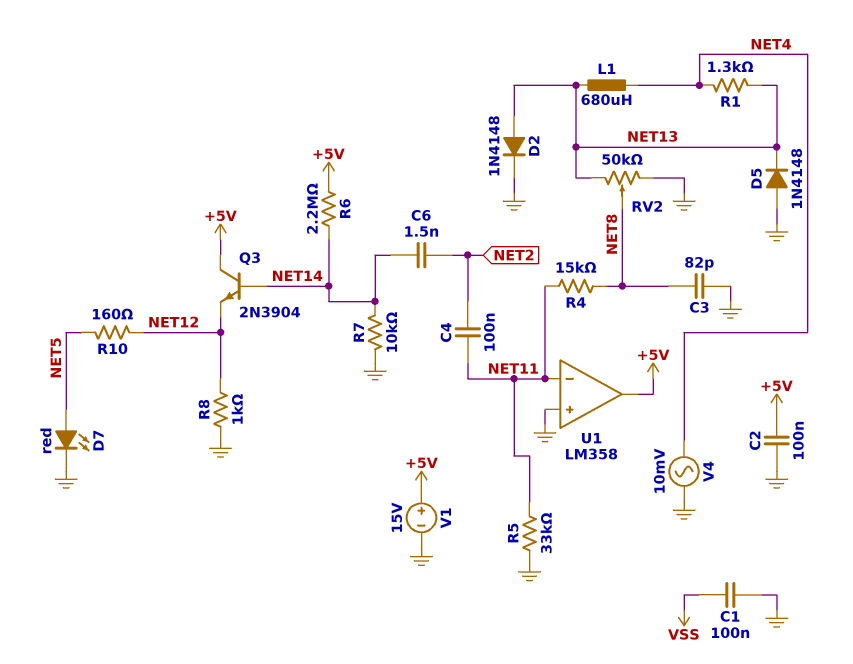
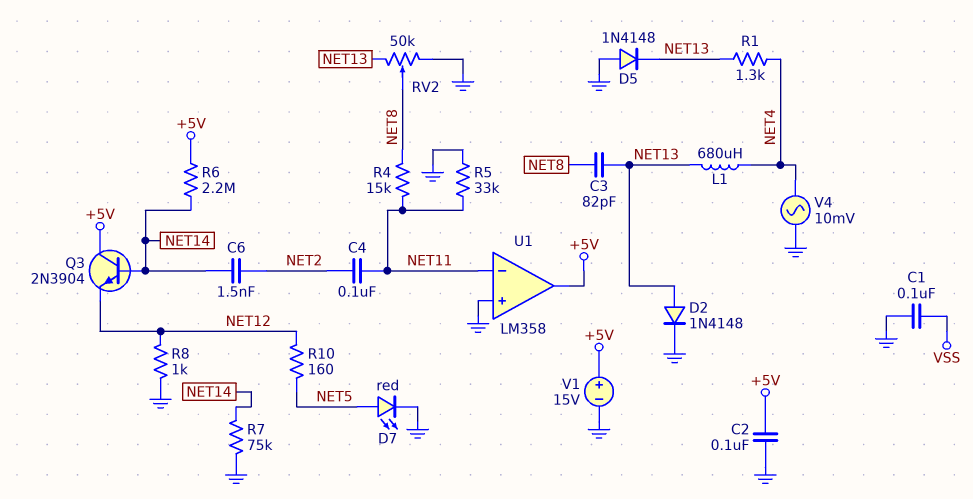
C3: 82pF (GND, NET8) -> 82pF (NET8, NET13)
R7: 10k (GND, NET14) -> 75k (GND, NET14)

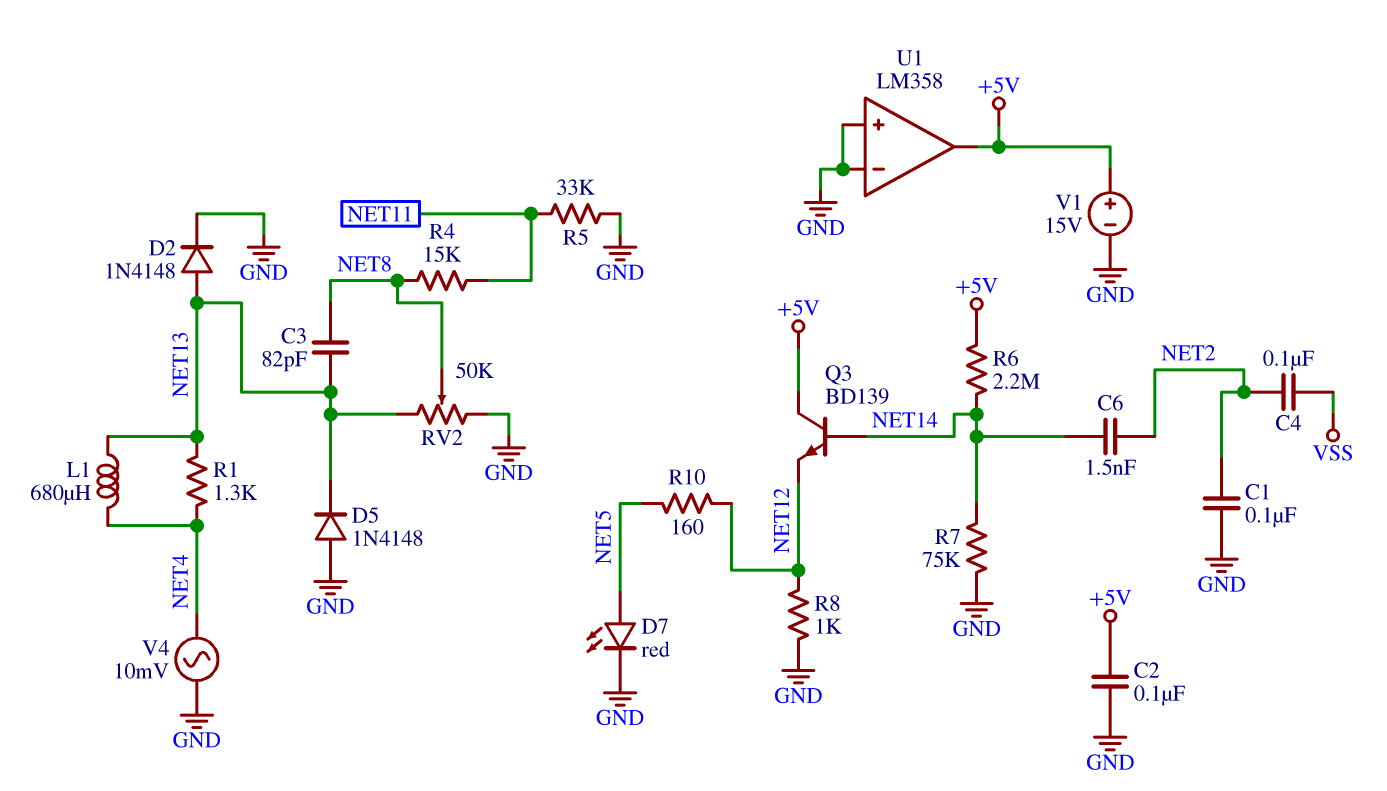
C1: 100nF (GND, VSS) -> 100nF (GND, NET2)
C4: 100nF (NET2, NET11) -> 100nF (NET2, VSS)
Q3: NPN 2N3904 (B NET14, C +5V, E NET12) -> NPN BD139 (B NET14, C +5V, E NET12)
U1 pin in-: NET11 -> GND

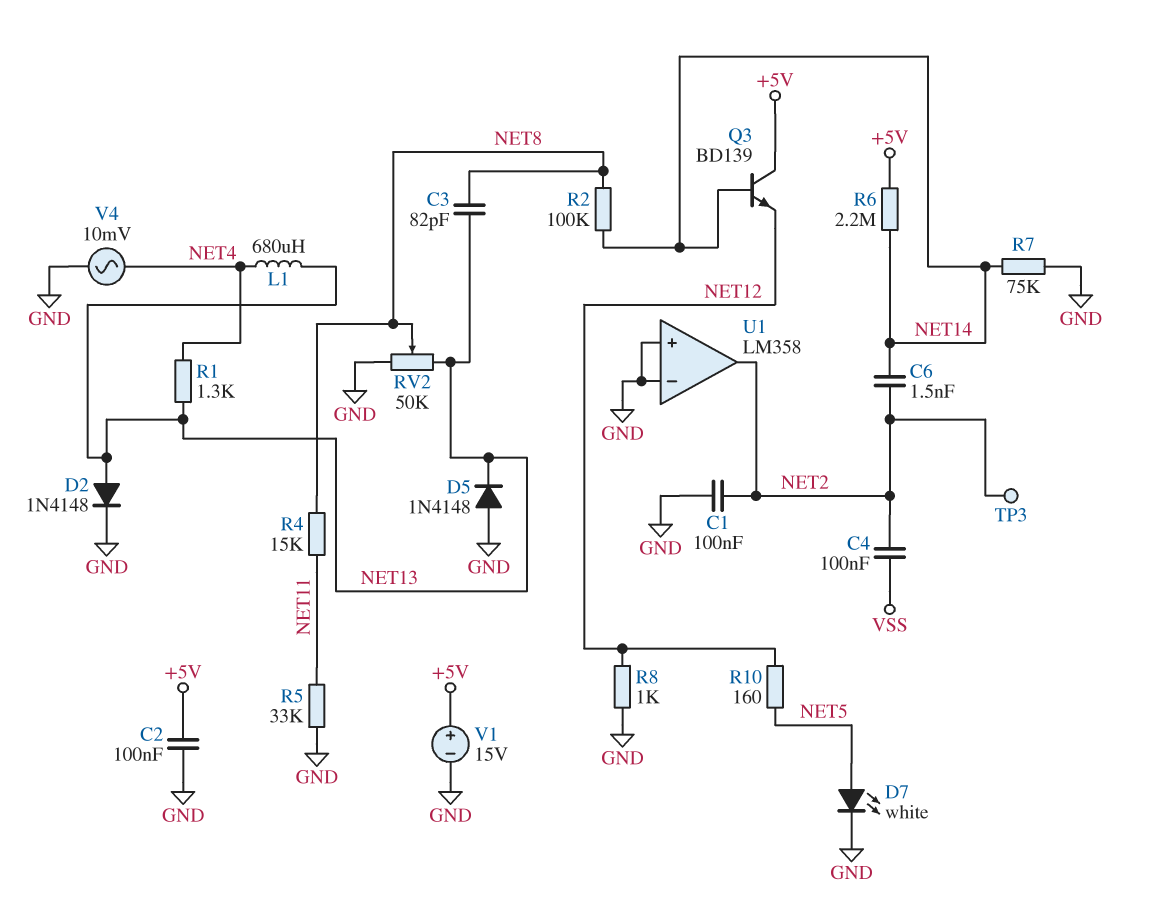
D7: LED red (A NET5, K GND) -> LED white (A NET5, K GND)
R2: none -> 100k (NET8, NET14)
TP3: none -> test point (NET2)
U1 pin out: +5V -> NET2

